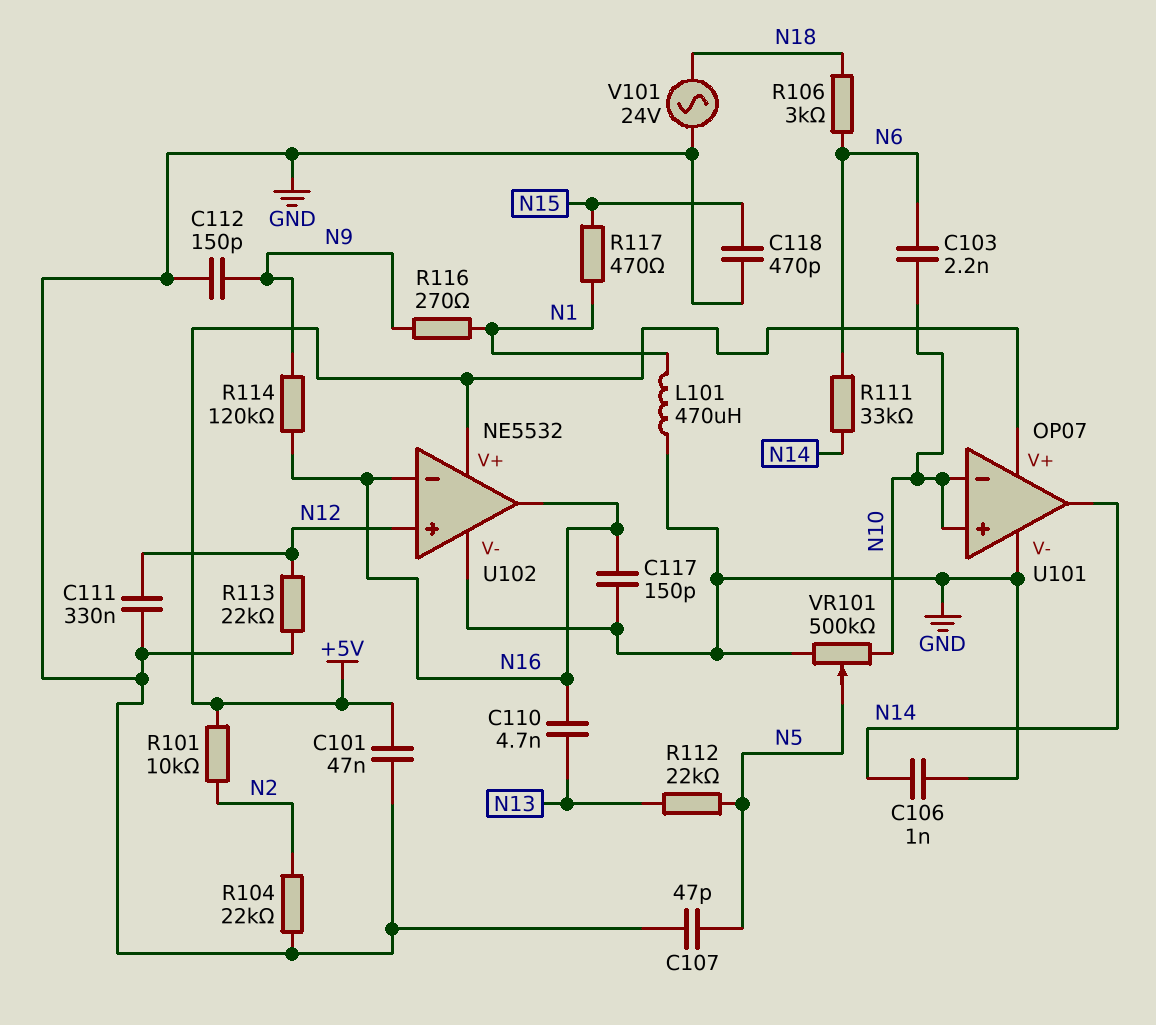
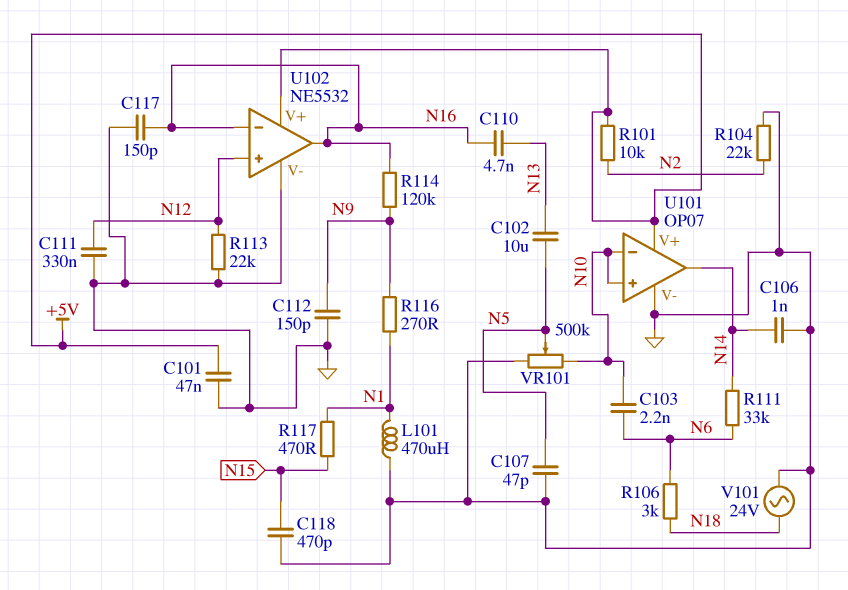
C102: none -> 10uF (N5, N13)
R112: 22k (N5, N13) -> none

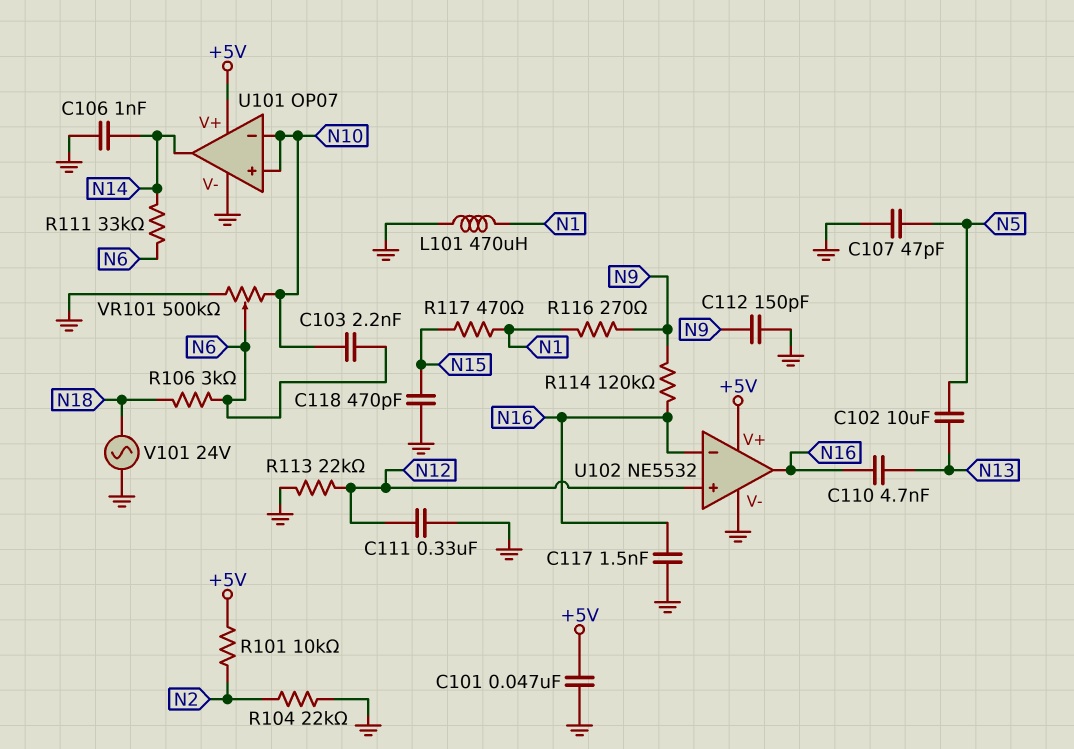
C117: 150pF (GND, N16) -> 1.5nF (GND, N16)
VR101: 500k (GND, N10, wiper N5) -> 500k (GND, N10, wiper N6)

